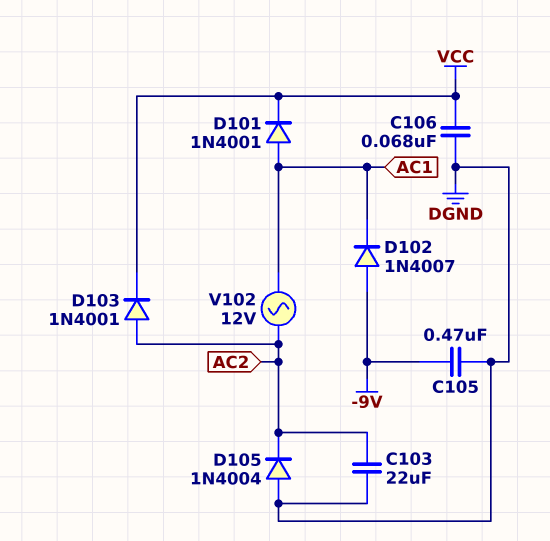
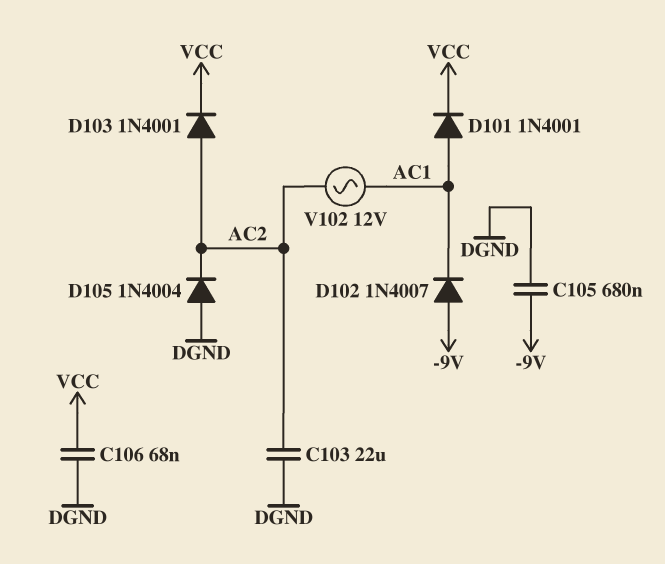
C105: 470nF (-9V, DGND) -> 680nF (-9V, DGND)

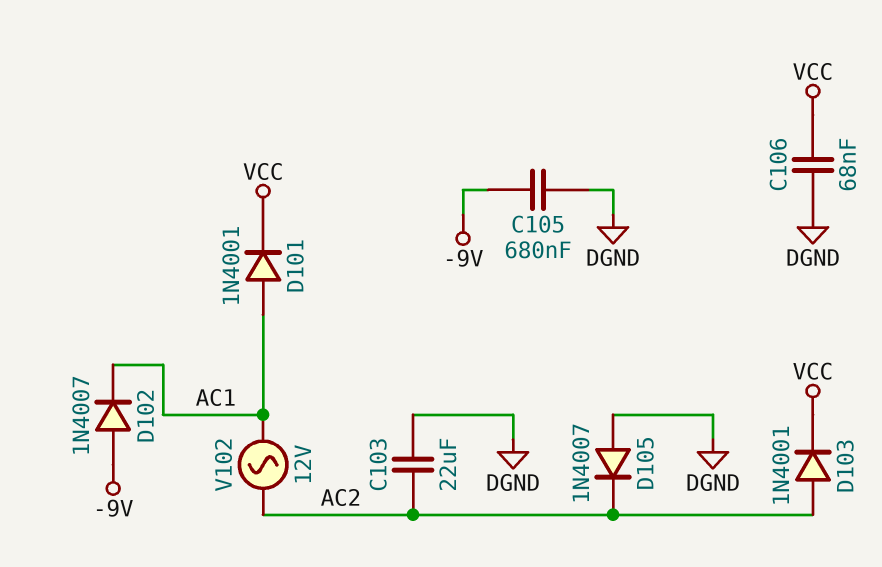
D105: diode 1N4004 (A DGND, K AC2) -> diode 1N4007 (A DGND, K AC2)

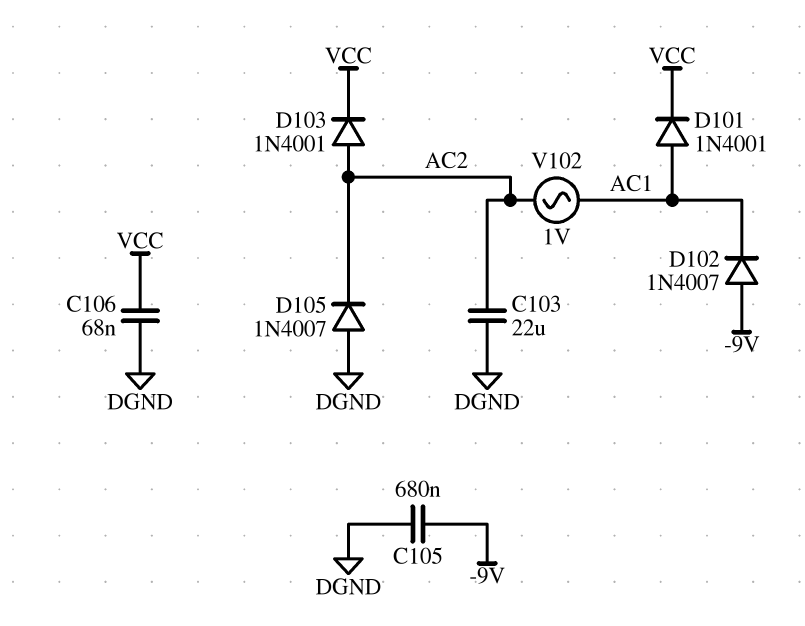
V102: AC 12V (AC1, AC2) -> AC 1V (AC1, AC2)

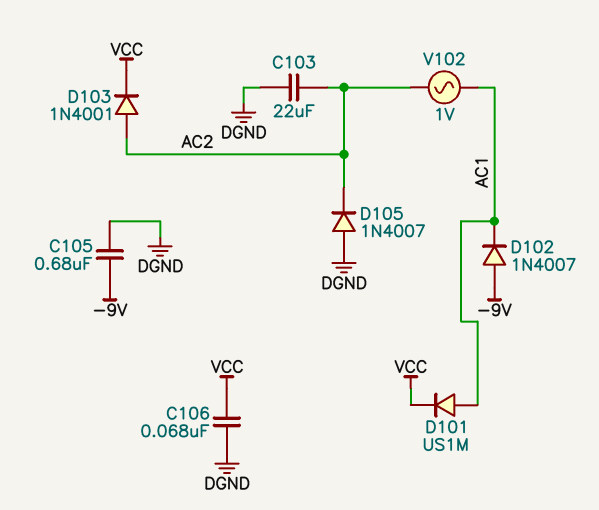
D101: diode 1N4001 (A AC1, K VCC) -> diode US1M (A AC1, K VCC)

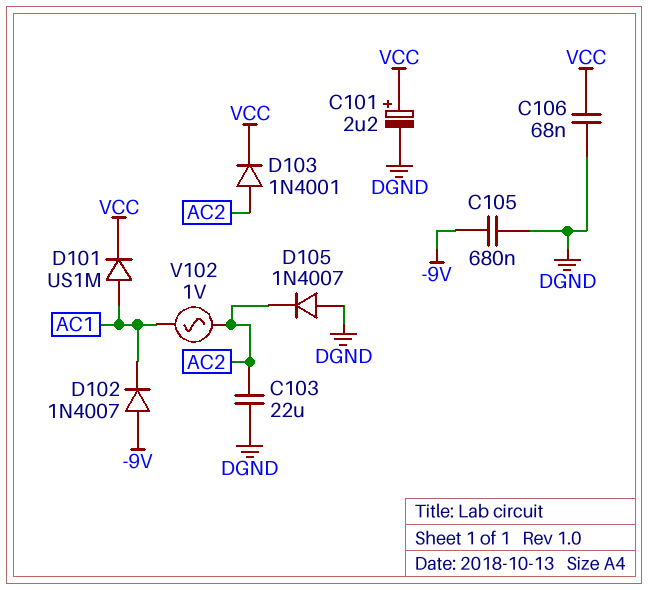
C101: none -> 2.2uF (plus VCC, minus DGND)

